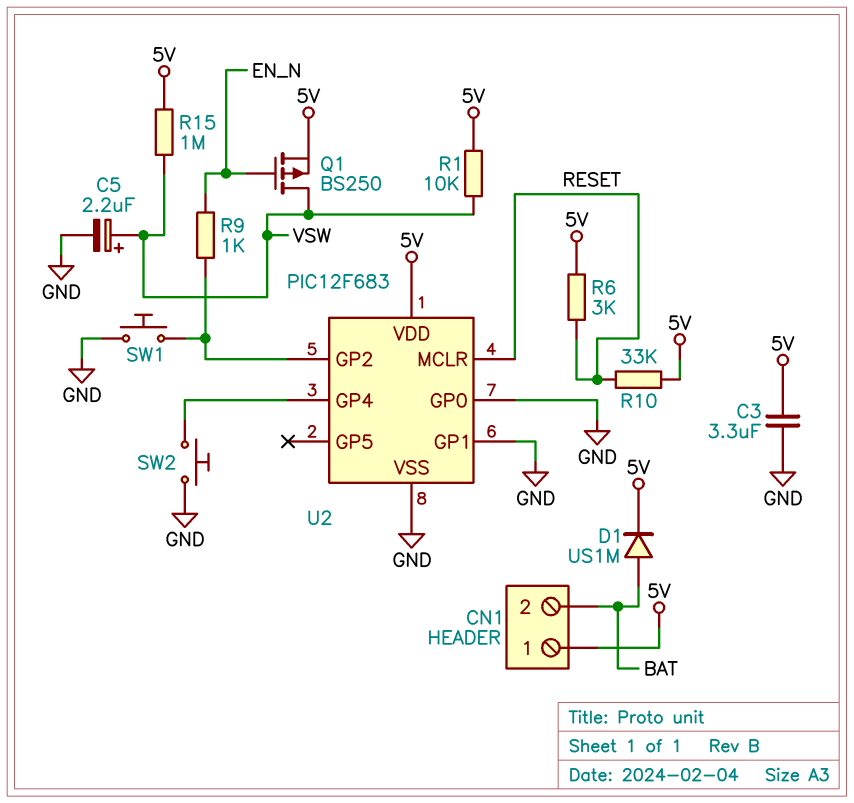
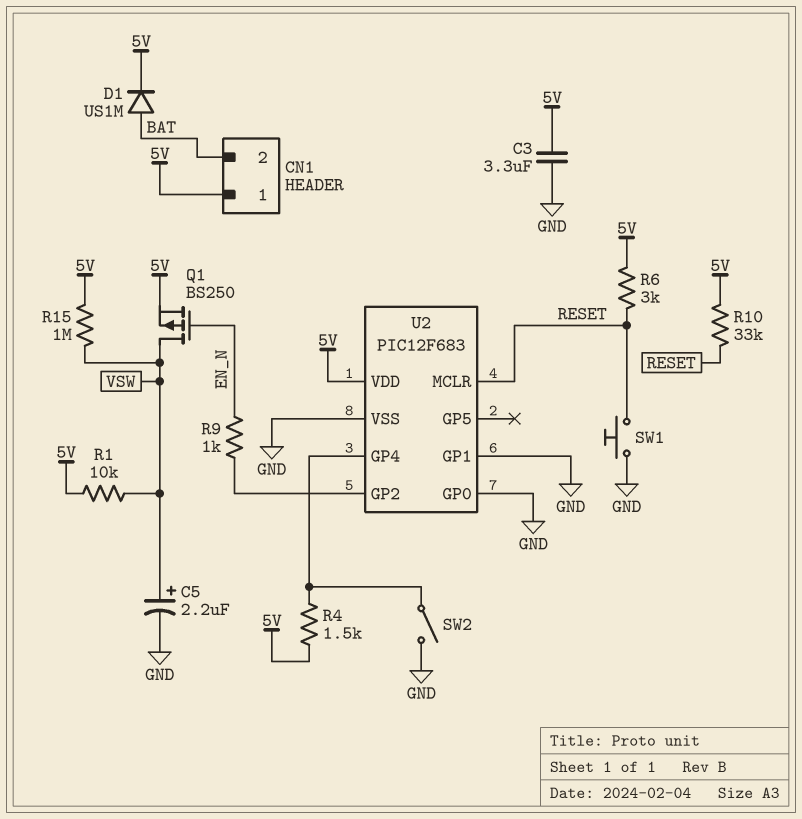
R4: none -> 1.5k (5V, U2/GP4)
SW1: button (GND, U2/GP2) -> button (GND, RESET)
SW2: button (GND, U2/GP4) -> switch (GND, U2/GP4)

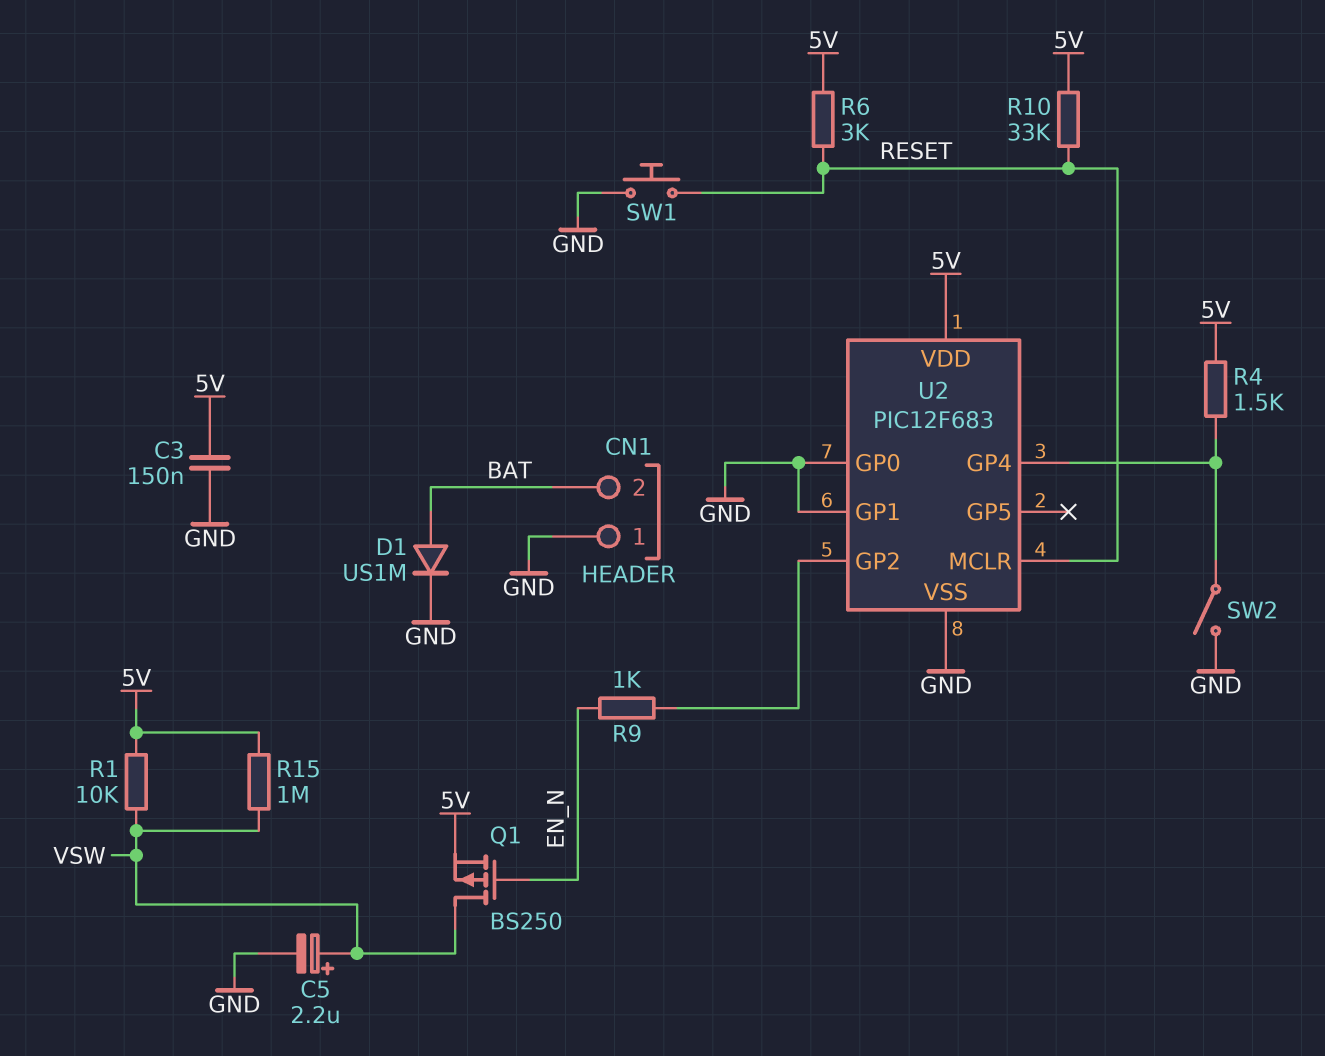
C3: 3.3uF (5V, GND) -> 150nF (5V, GND)
CN1 pin 1: 5V -> GND
D1: diode US1M (A BAT, K 5V) -> diode US1M (A BAT, K GND)

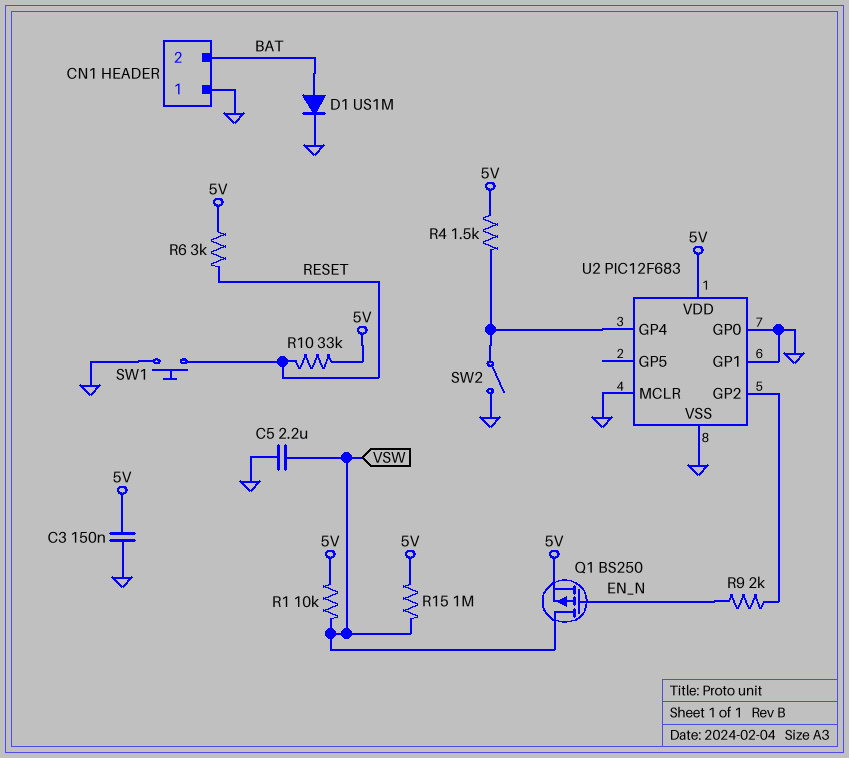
C5: 2.2uF (plus VSW, minus GND) -> 2.2uF (GND, VSW)
R9: 1k (EN_N, U2/GP2) -> 2k (EN_N, U2/GP2)
U2 pin MCLR: RESET -> GND

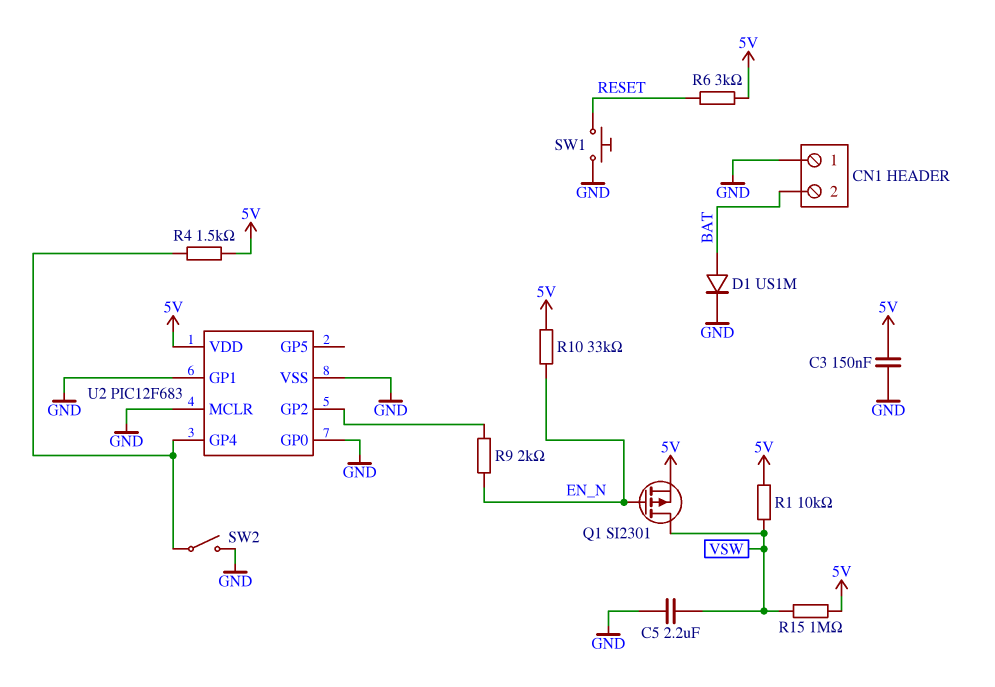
Q1: PMOS BS250 (G EN_N, D VSW, S 5V) -> PMOS SI2301 (G EN_N, D VSW, S 5V)
R10: 33k (5V, RESET) -> 33k (5V, EN_N)

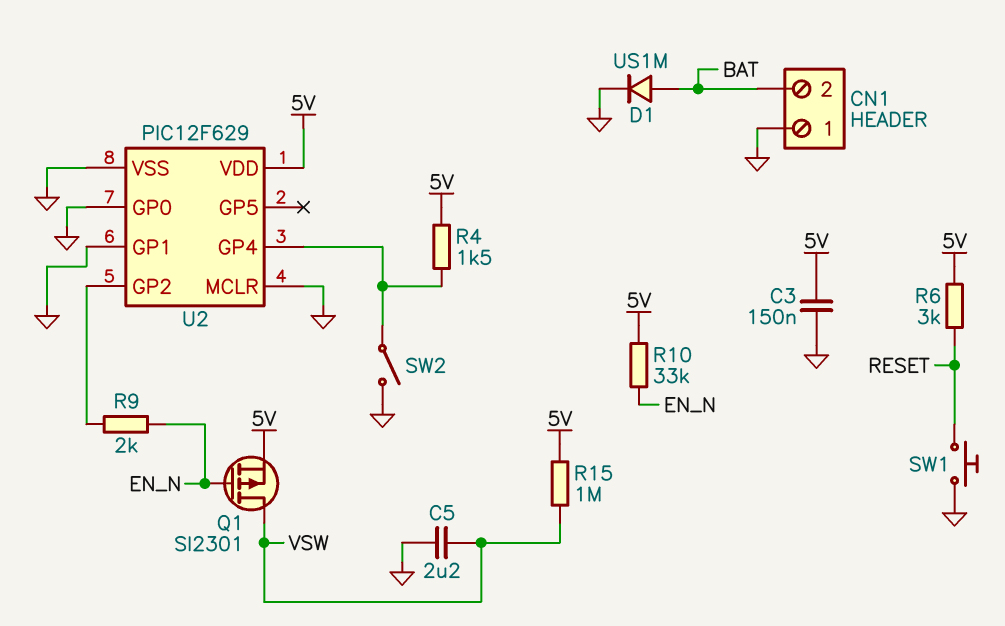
R1: 10k (5V, VSW) -> none
U2: PIC12F683 -> PIC12F629

